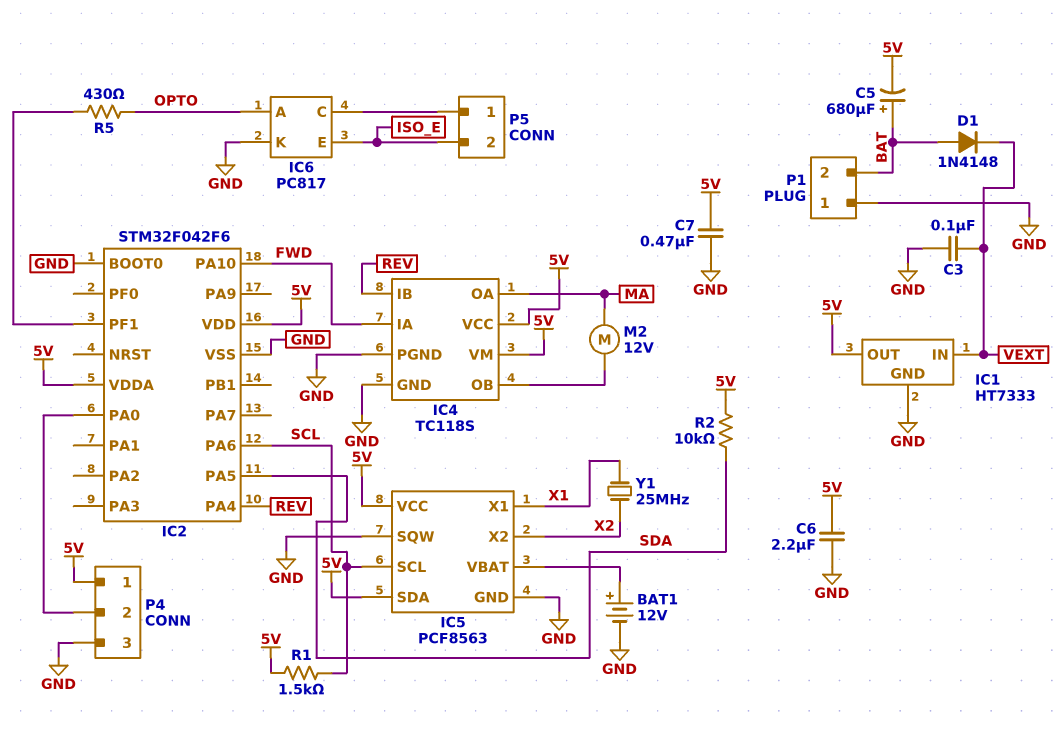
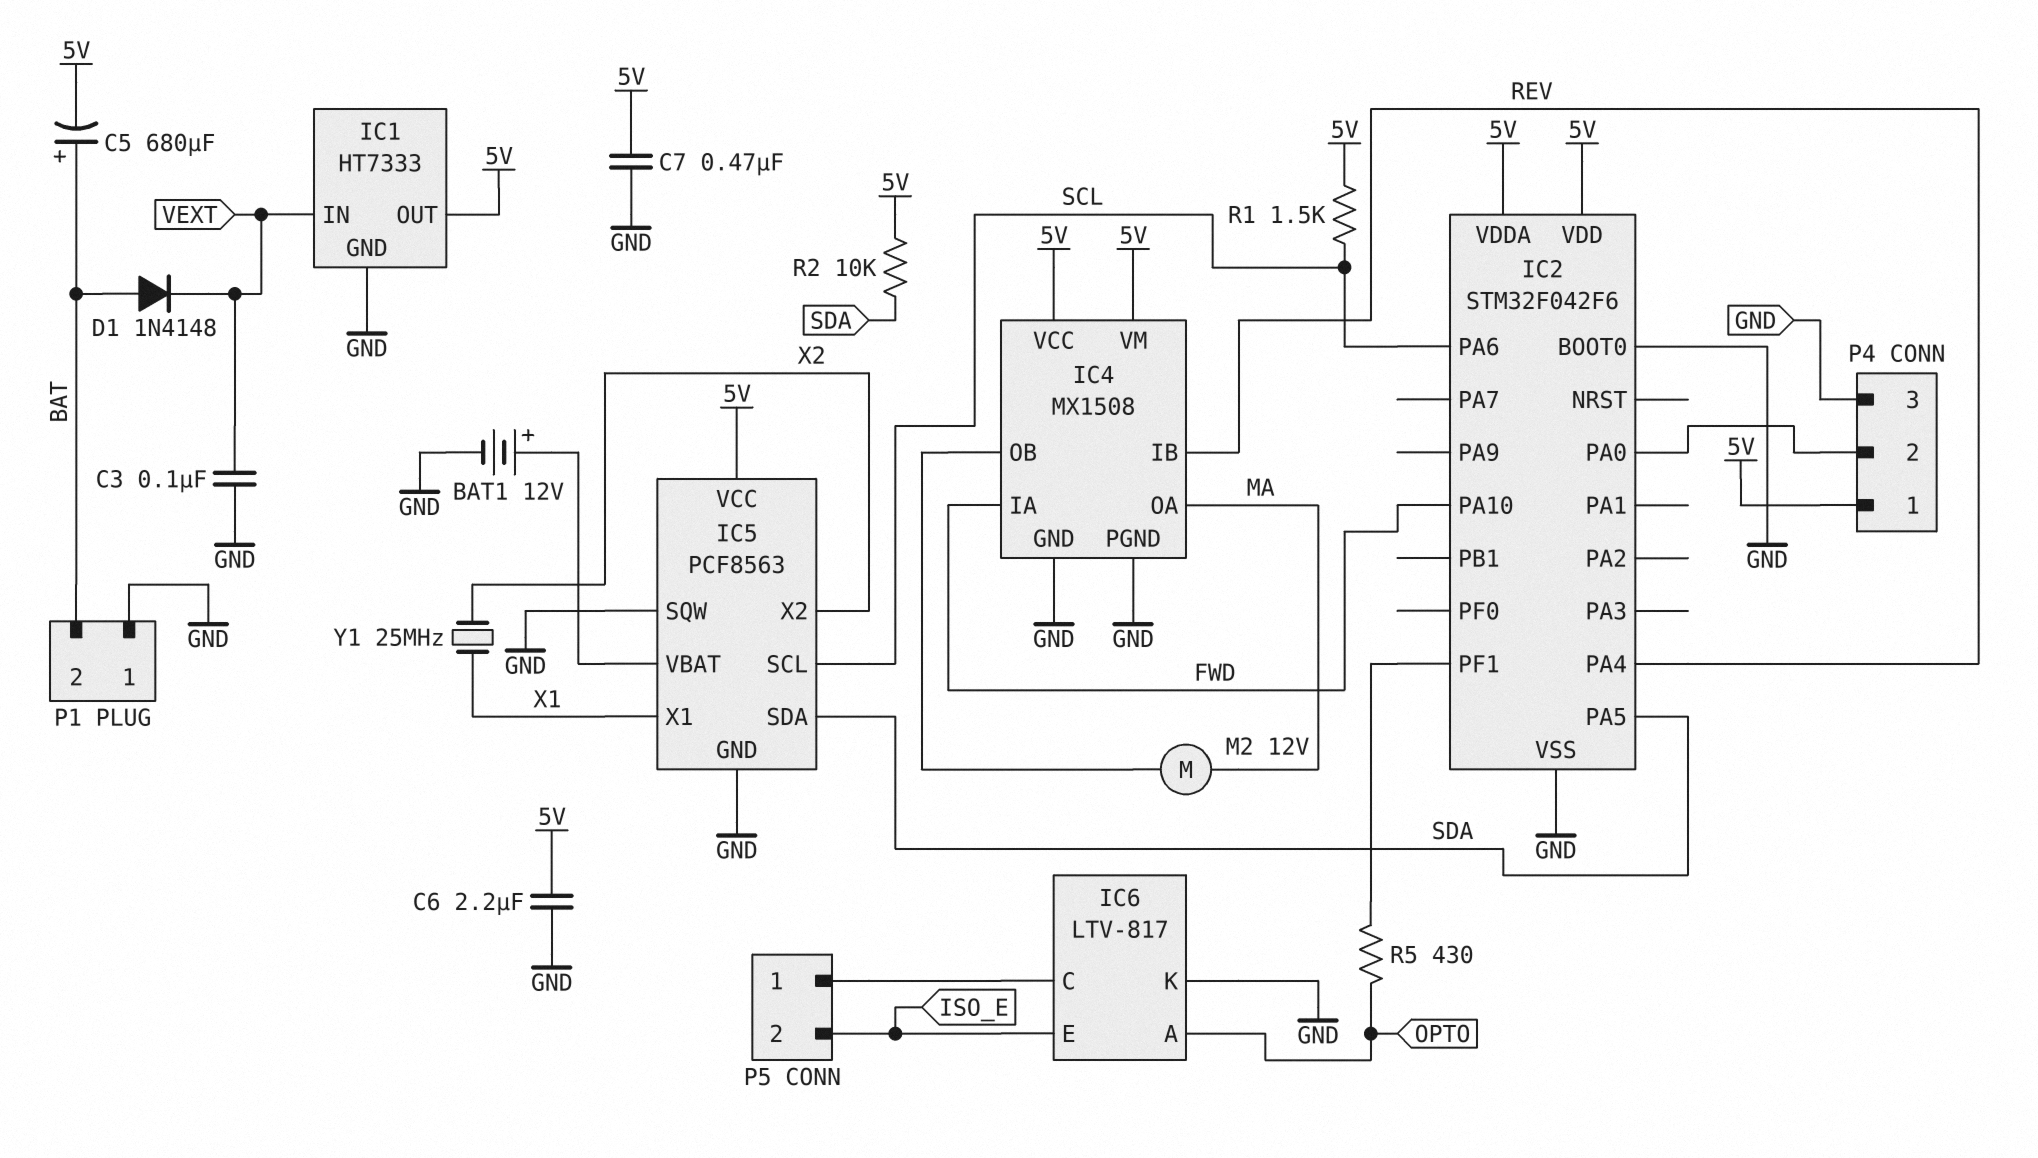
IC4: TC118S -> MX1508
IC5 pin SDA: 5V -> SDA
IC6: PC817 -> LTV-817

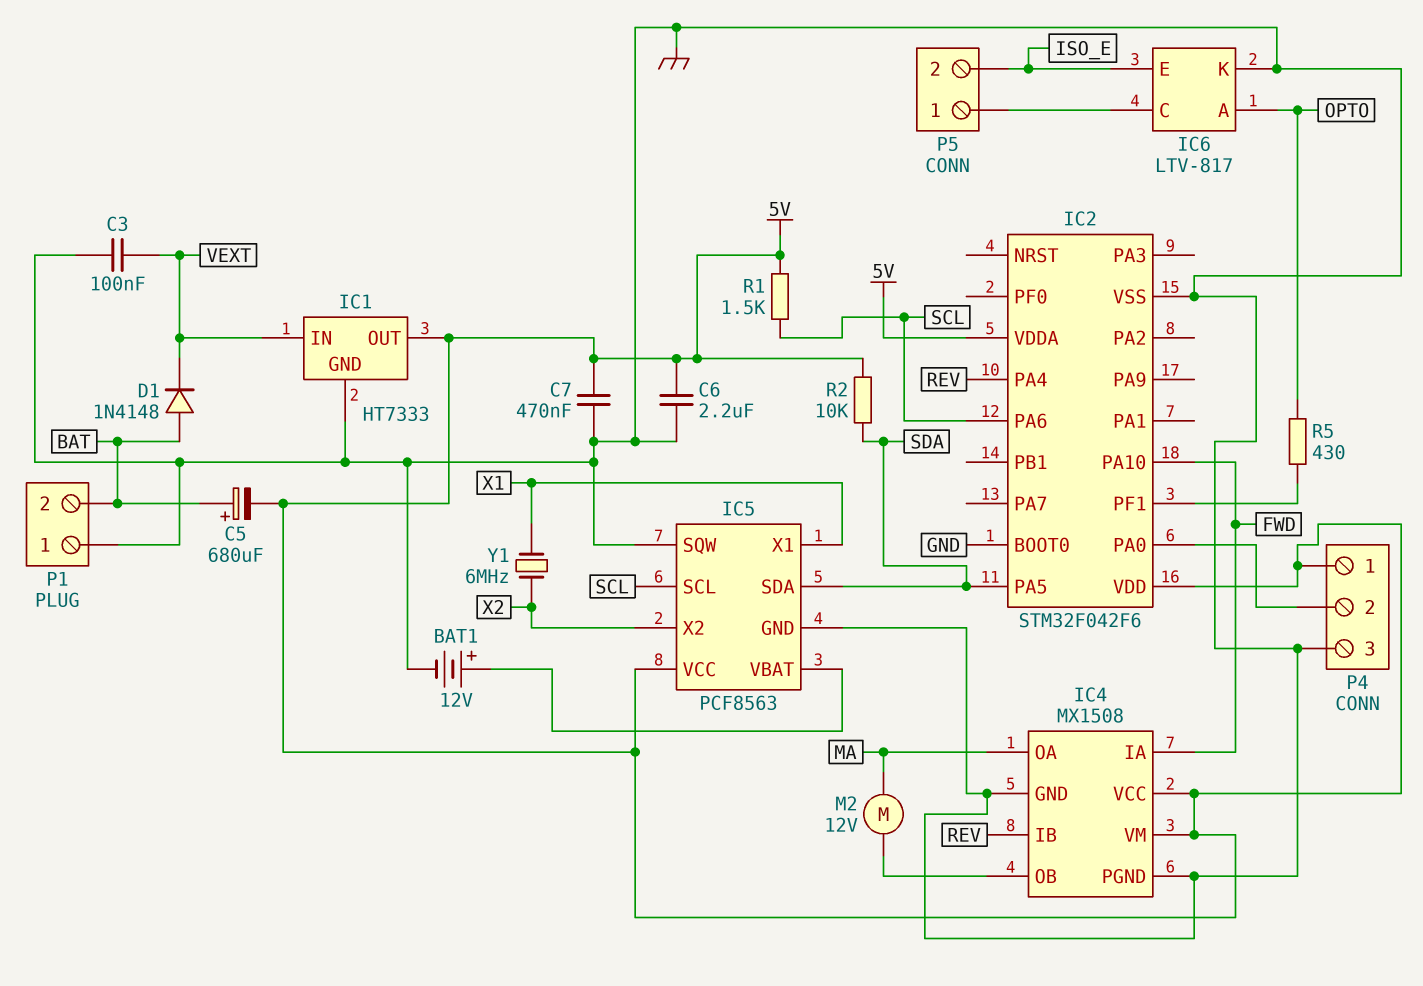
Y1: 25MHz (X1, X2) -> 6MHz (X1, X2)

